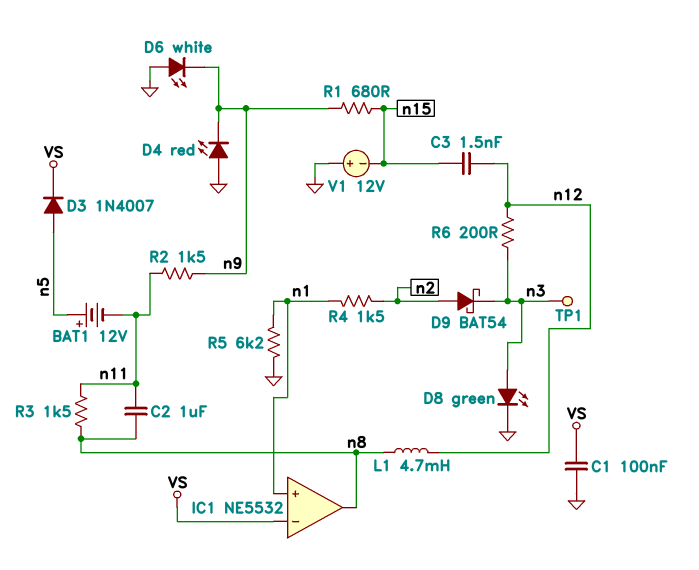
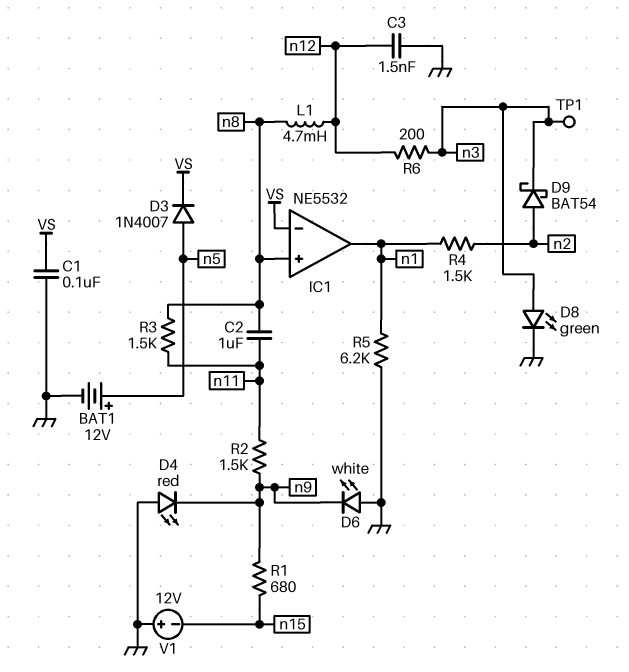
BAT1: 12V (plus n5, minus n11) -> 12V (plus n5, minus GND)
C3: 1.5nF (n12, n15) -> 1.5nF (GND, n12)
IC1 pin in+: n1 -> n8
IC1 pin out: n8 -> n1

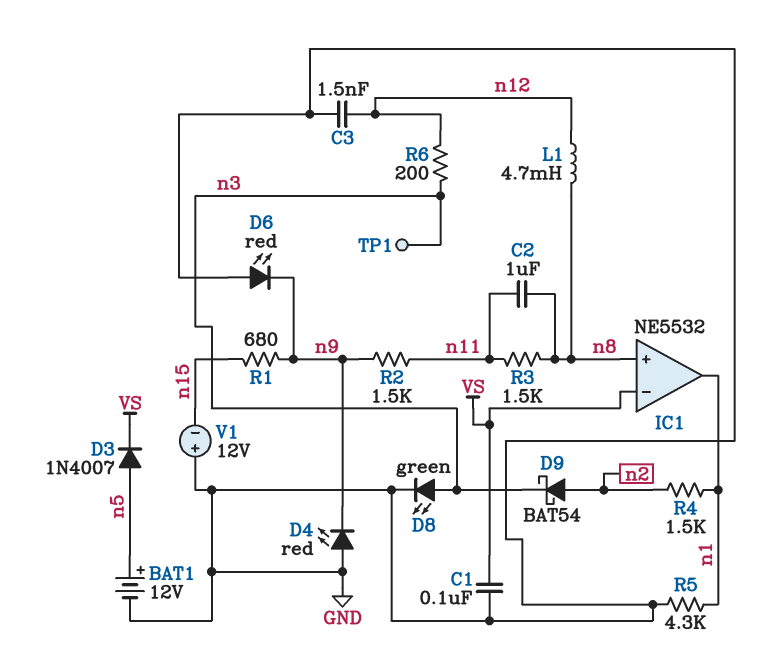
D6: LED white (A GND, K n9) -> LED red (A GND, K n9)
R5: 6.2k (GND, n1) -> 4.3k (GND, n1)

